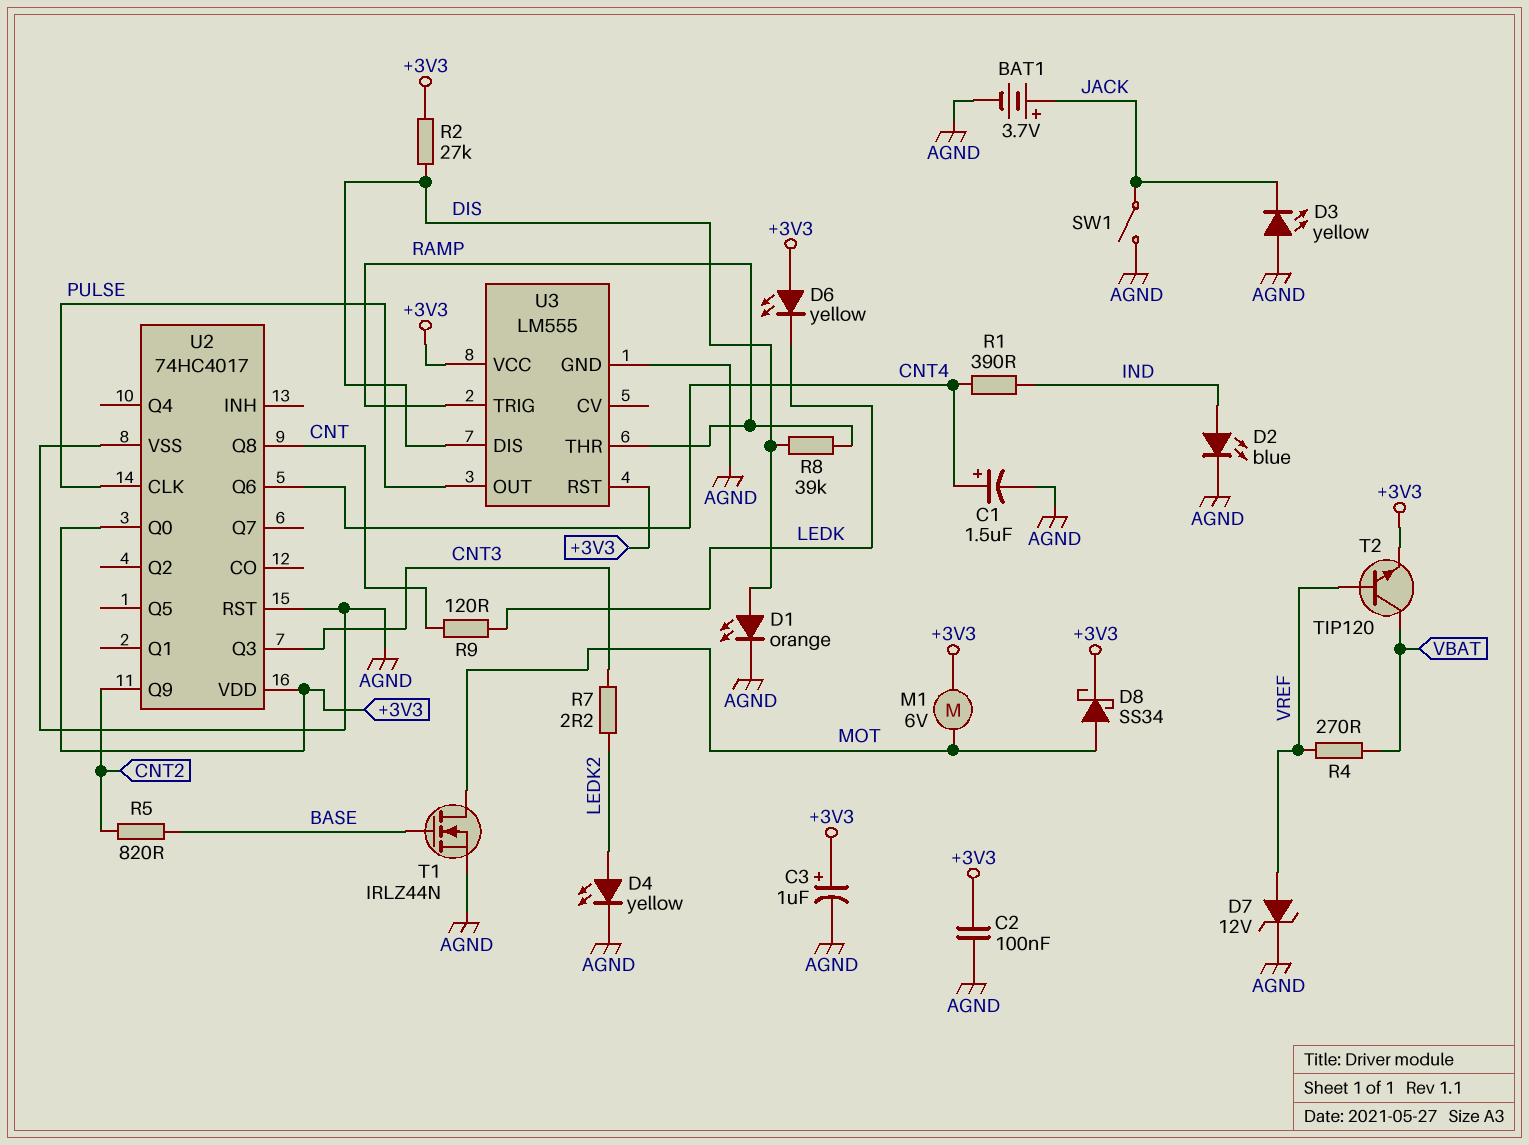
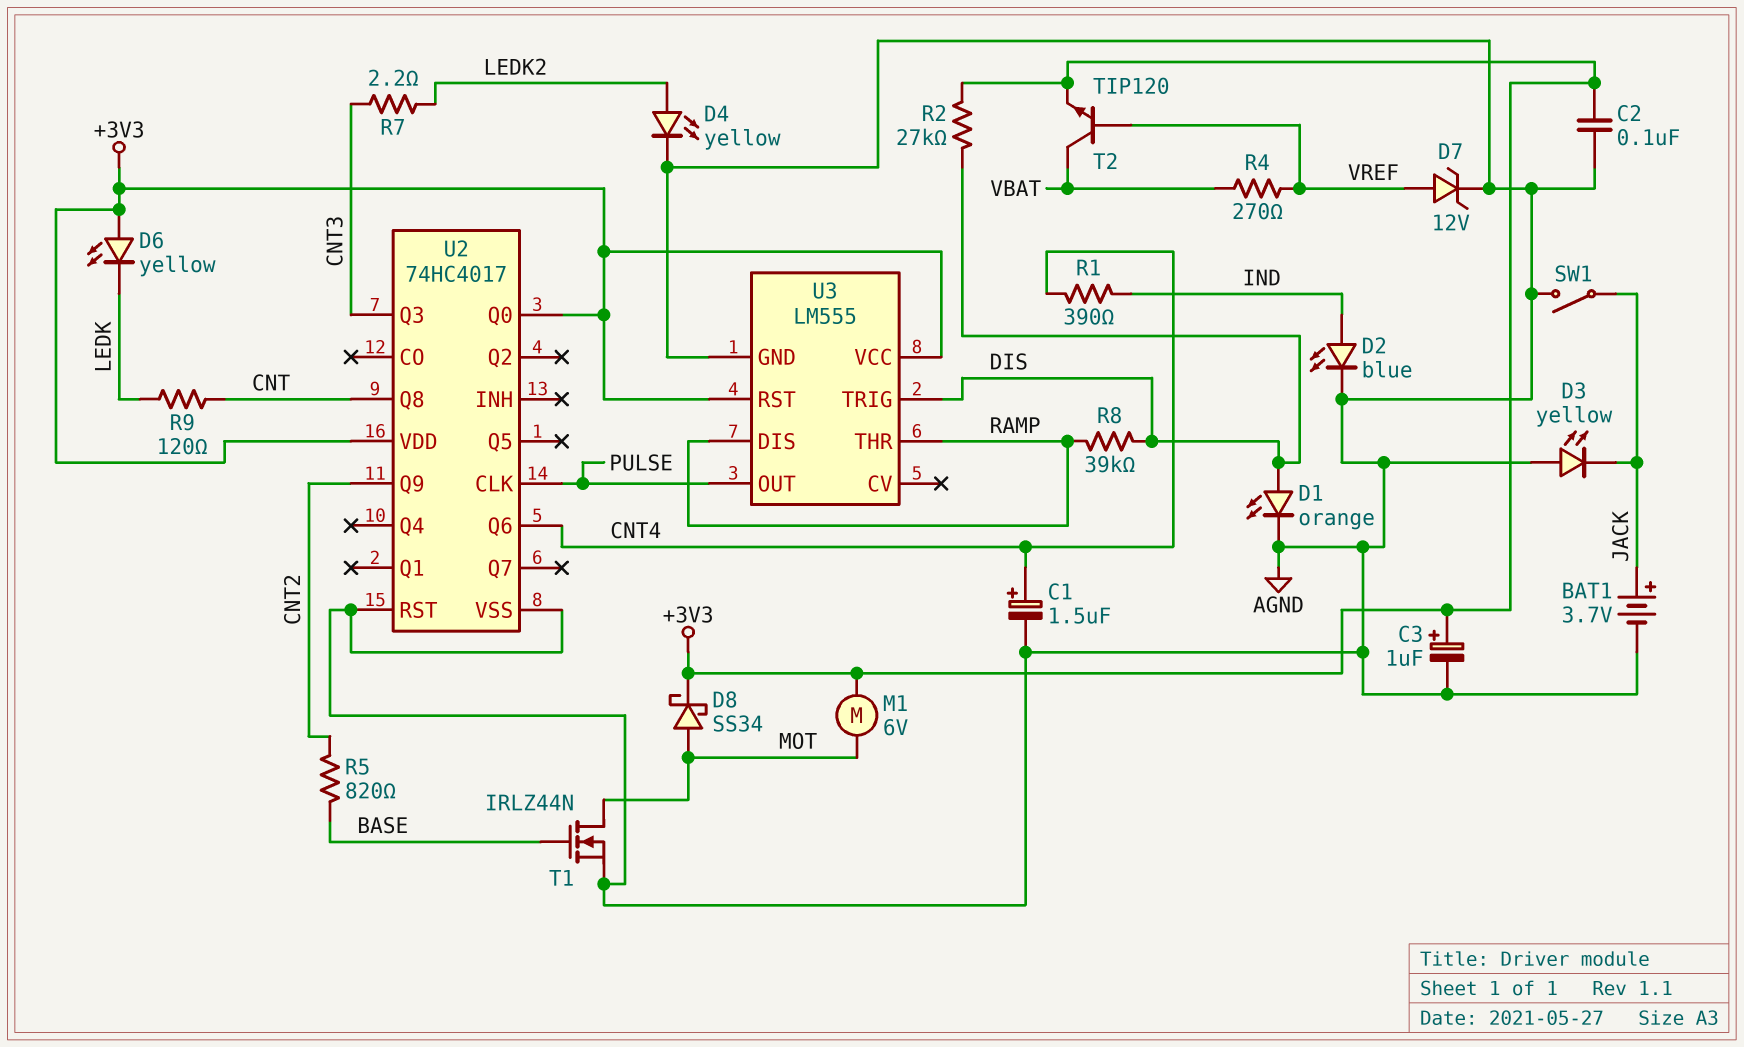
U3 pin DIS: DIS -> RAMP
U3 pin TRIG: RAMP -> DIS

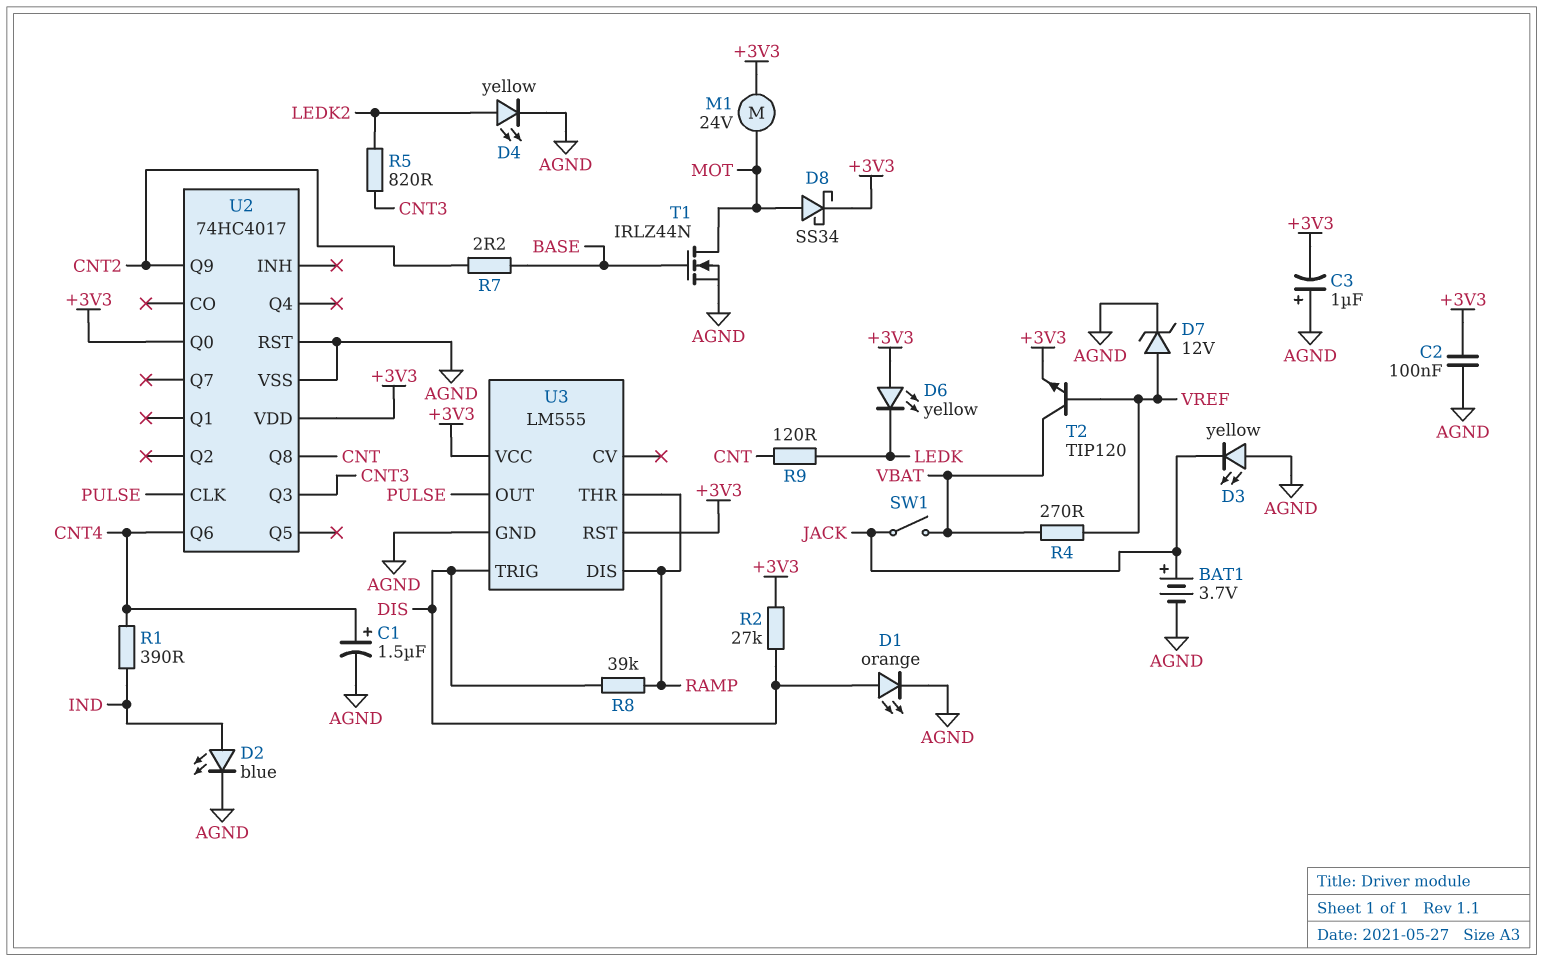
C3: 1uF (plus +3V3, minus AGND) -> 1uF (plus AGND, minus +3V3)
M1: motor 6V (+3V3, MOT) -> motor 24V (+3V3, MOT)
R5: 820 (BASE, CNT2) -> 820 (CNT3, LEDK2)
R7: 2.2 (CNT3, LEDK2) -> 2.2 (BASE, CNT2)
SW1: switch (AGND, JACK) -> switch (JACK, VBAT)

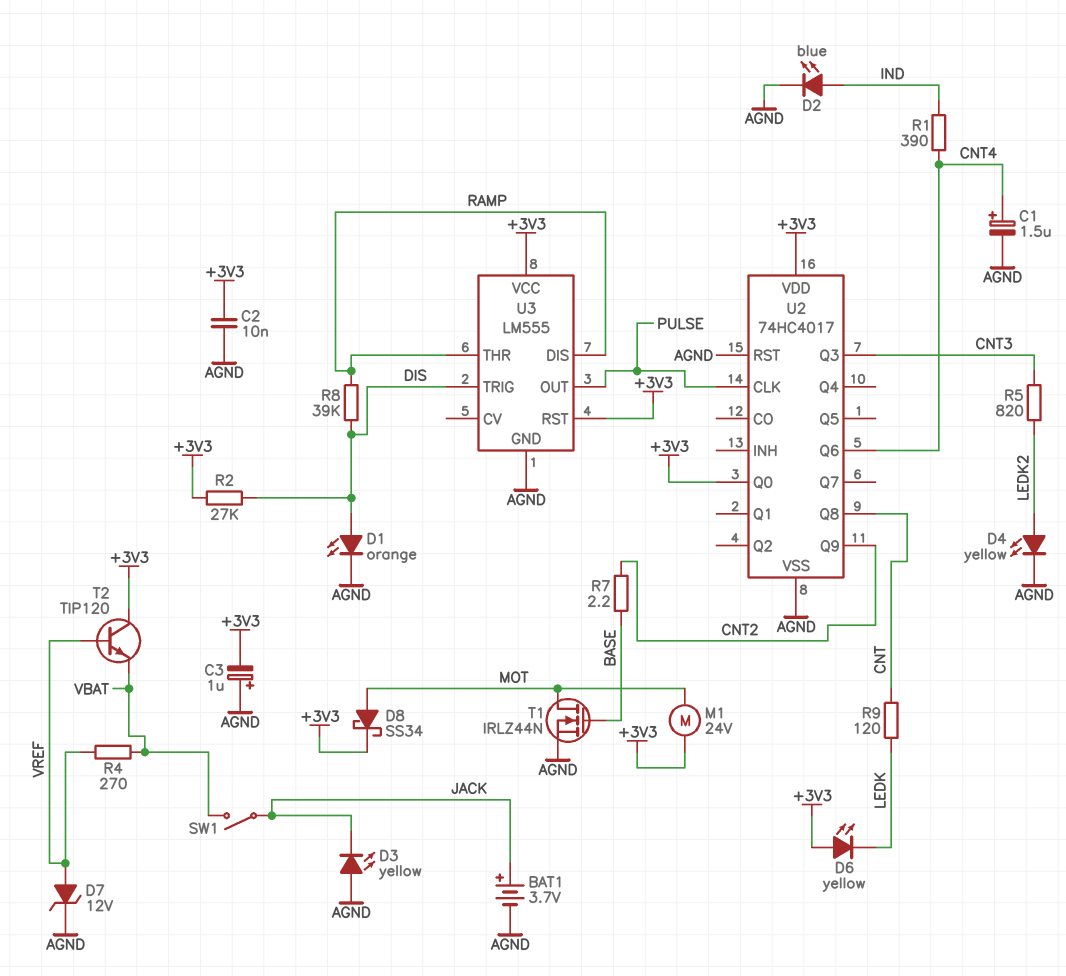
C2: 100nF (+3V3, AGND) -> 10nF (+3V3, AGND)
T2: NPN TIP120 (B VREF, C VBAT, E +3V3) -> NPN TIP120 (B VREF, C +3V3, E VBAT)

